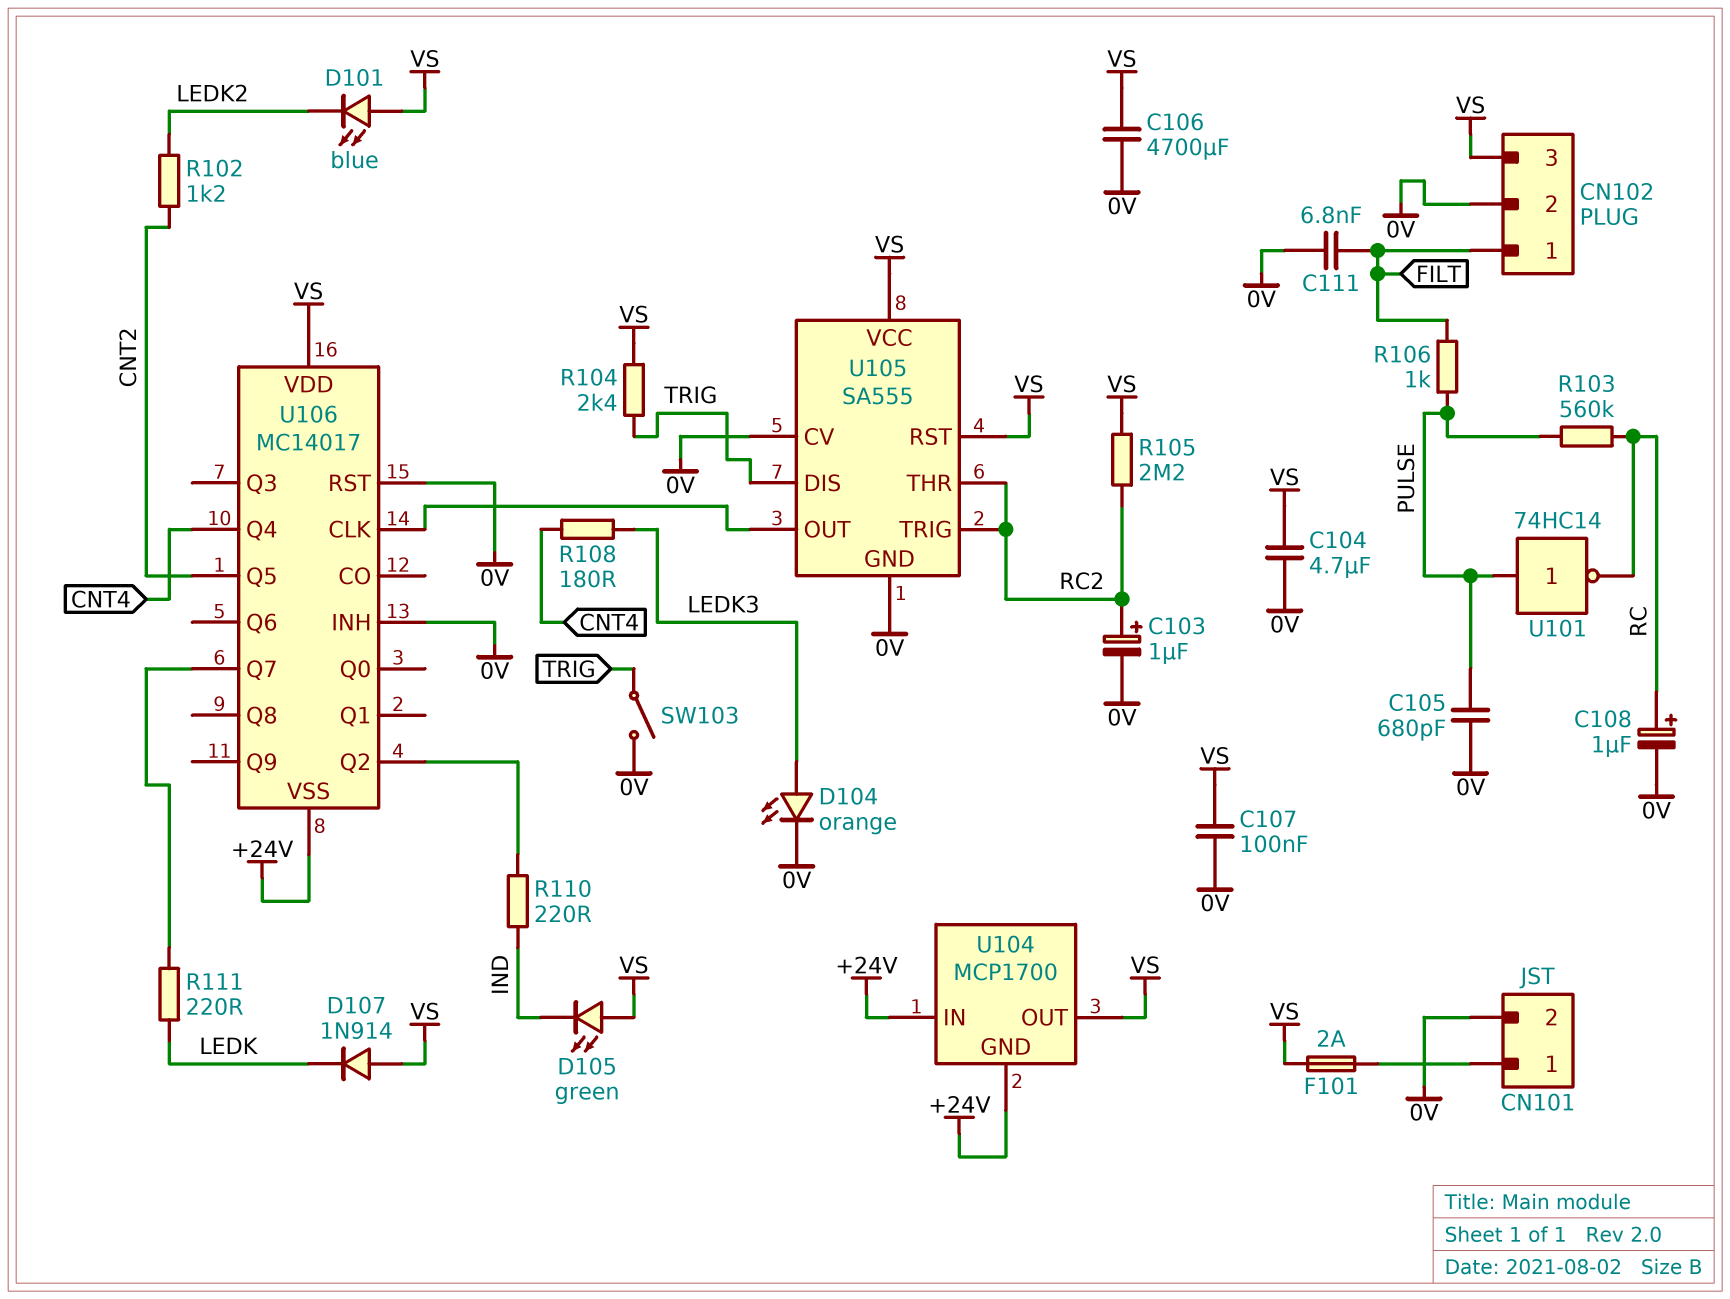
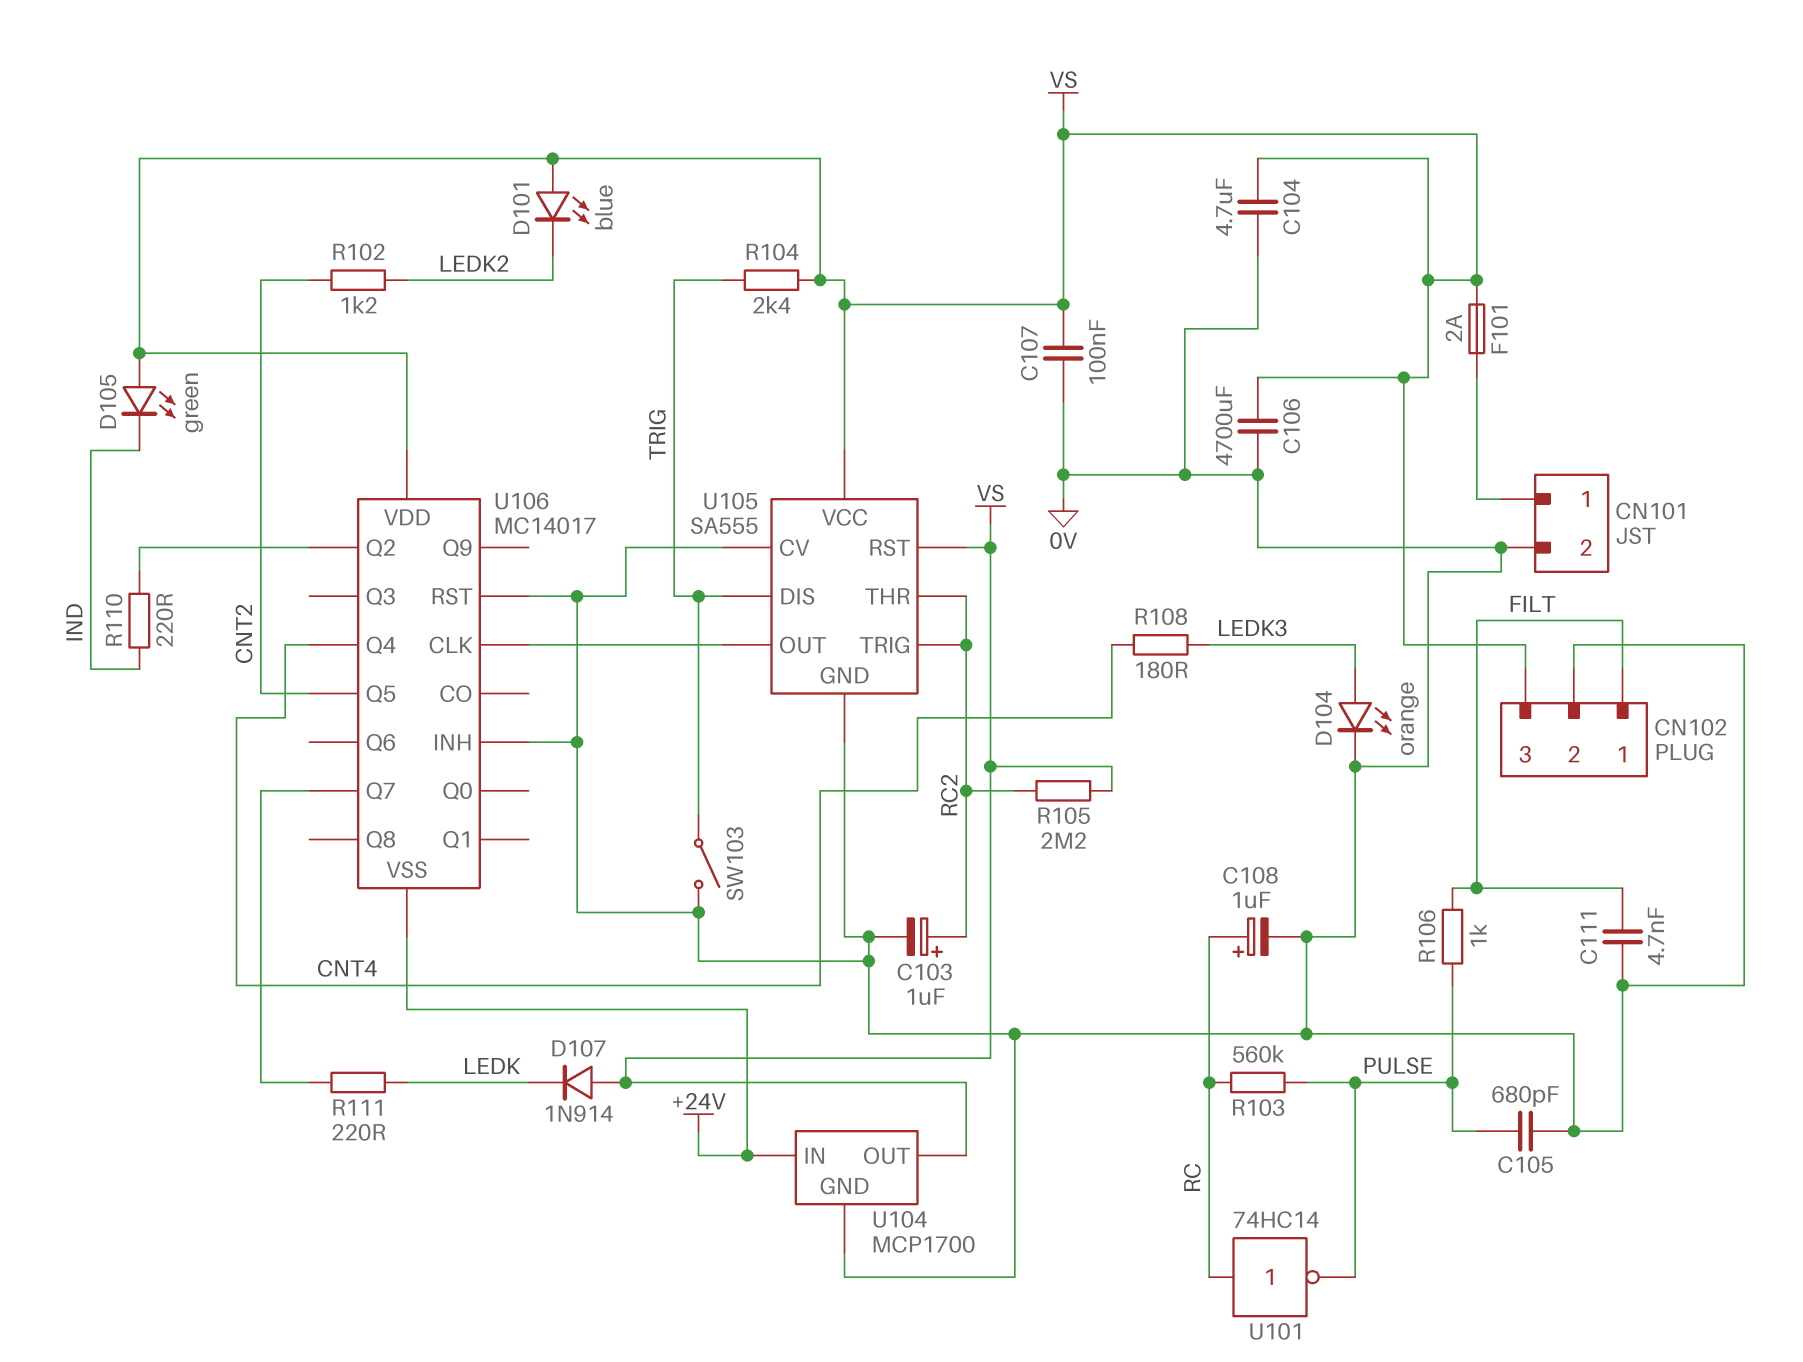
C111: 6.8nF (0V, FILT) -> 4.7nF (0V, FILT)
U101: NOT 74HC14 (in PULSE, out RC) -> NOT 74HC14 (in RC, out PULSE)
U104 pin GND: +24V -> 0V

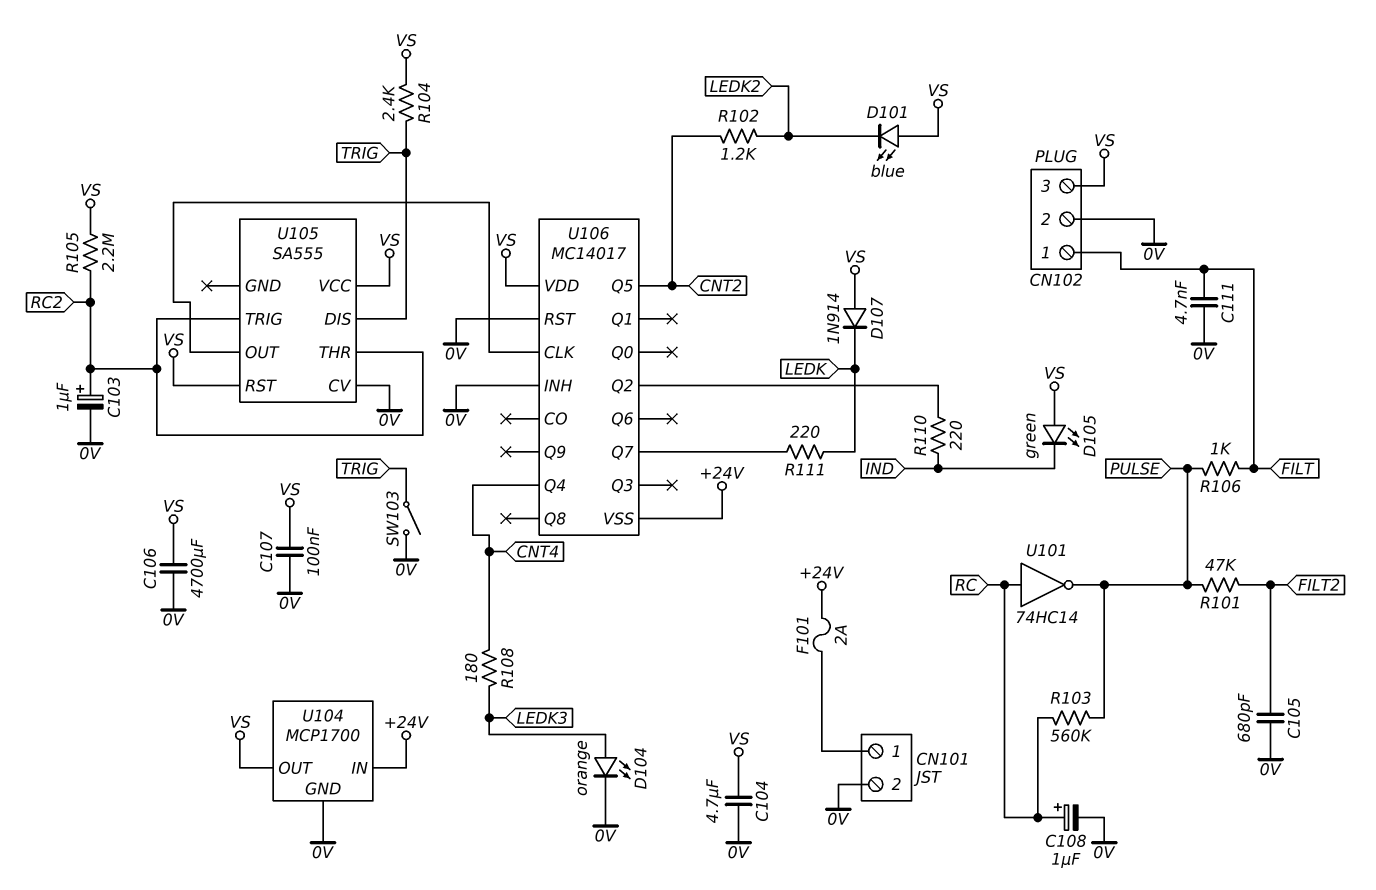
C105: 680pF (0V, PULSE) -> 680pF (0V, FILT2)
F101: 2A (CN101/1, VS) -> 2A (+24V, CN101/1)
R101: none -> 47k (FILT2, PULSE)
U105 pin GND: 0V -> none

